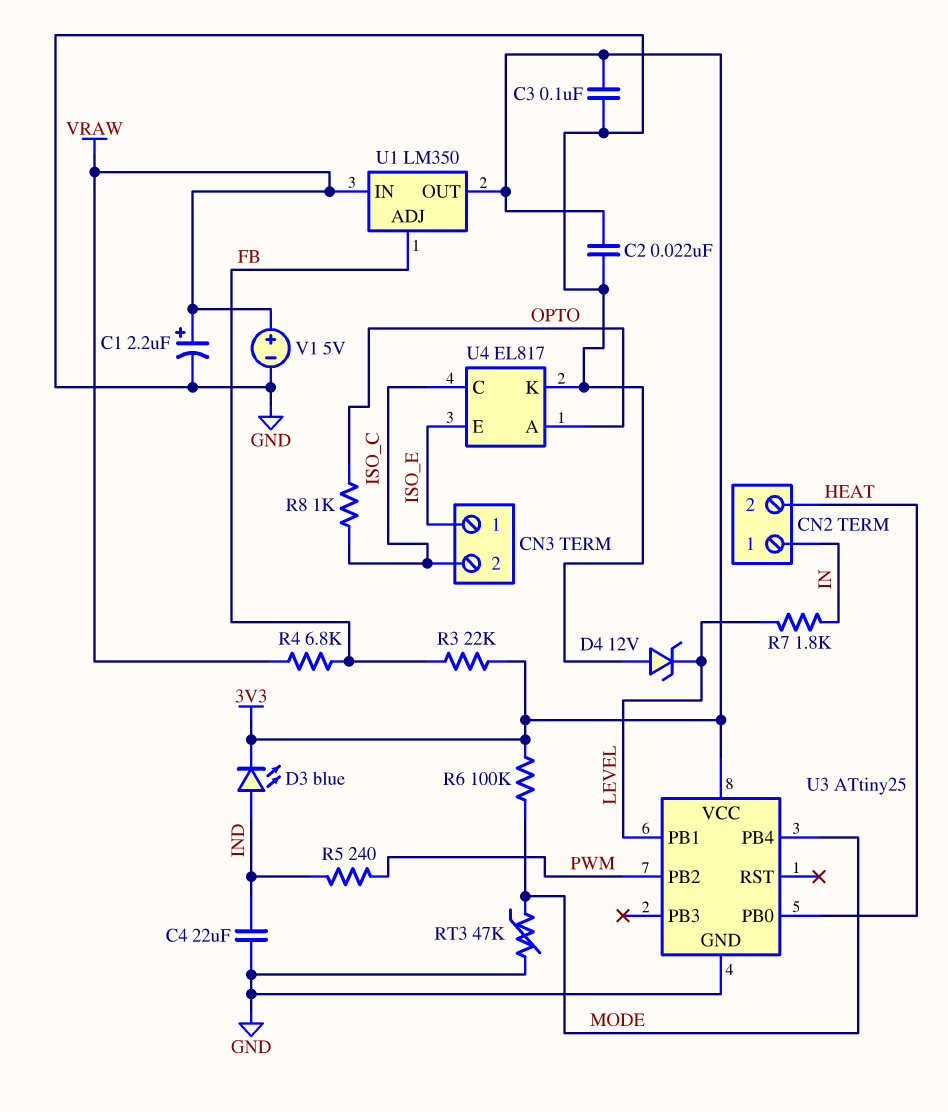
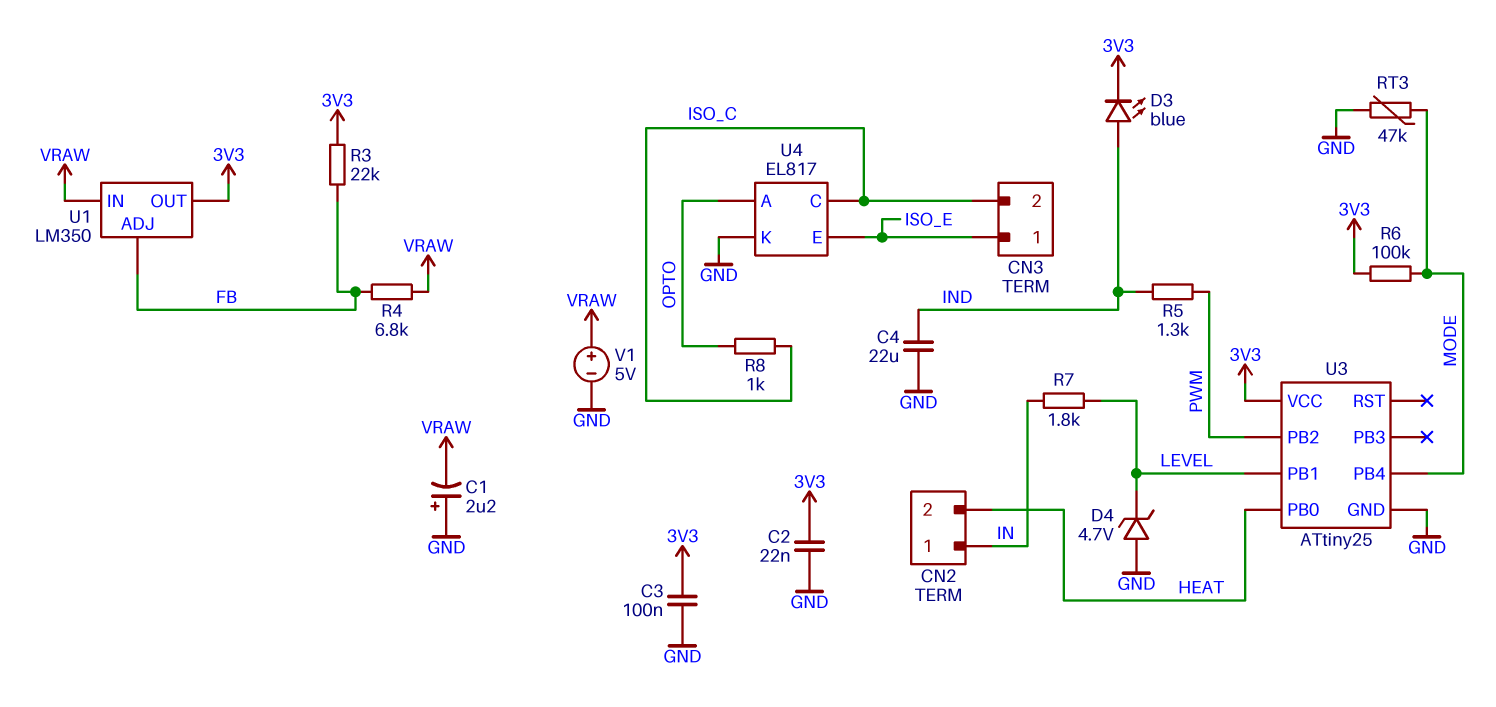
C1: 2.2uF (plus VRAW, minus GND) -> 2.2uF (plus GND, minus VRAW)
D4: zener 12V (A GND, K LEVEL) -> zener 4.7V (A GND, K LEVEL)
R5: 240 (IND, PWM) -> 1.3k (IND, PWM)

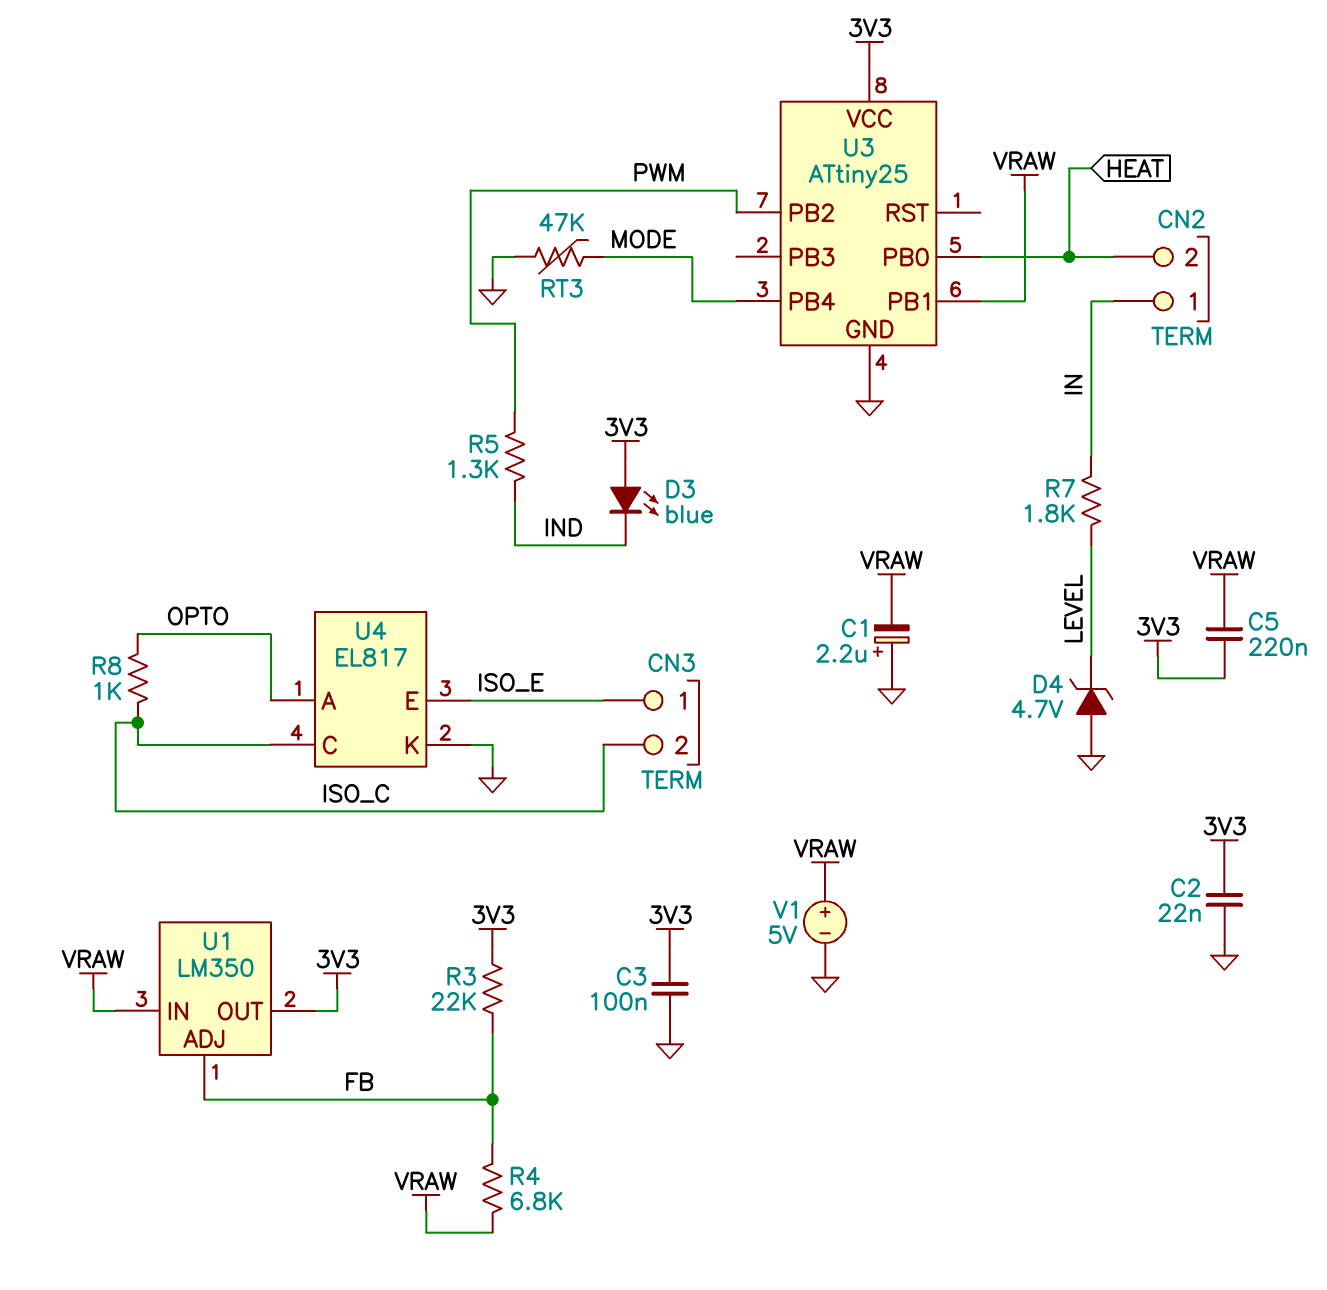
C4: 22uF (GND, IND) -> none
C5: none -> 220nF (3V3, VRAW)
D3: LED blue (A IND, K 3V3) -> LED blue (A 3V3, K IND)
R6: 100k (3V3, MODE) -> none
U3 pin PB1: LEVEL -> VRAW

